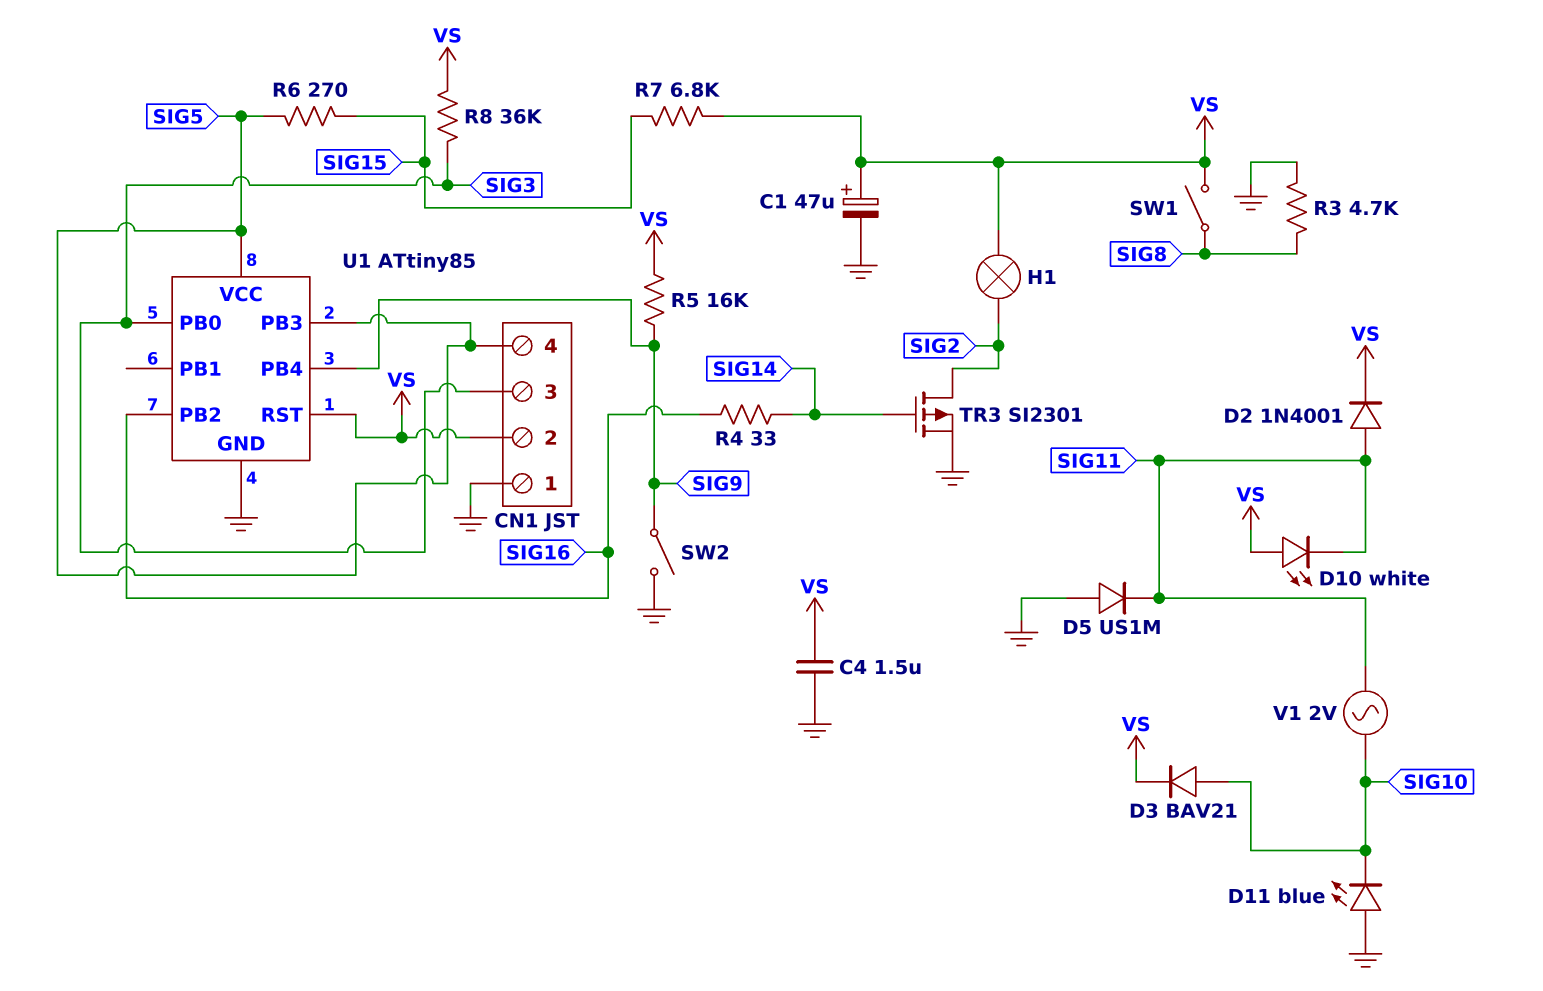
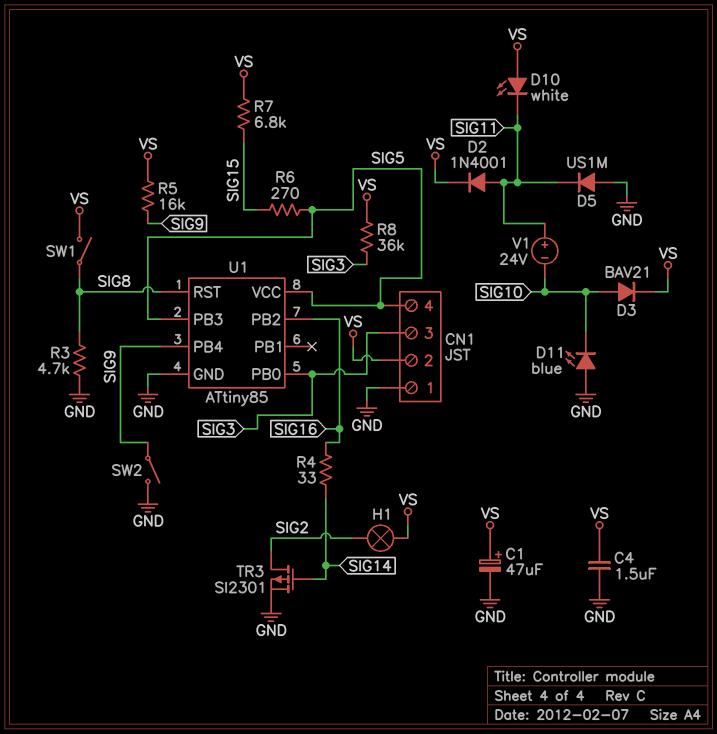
U1 pin RST: VS -> SIG8
V1: AC 2V (SIG10, SIG11) -> 24V (plus SIG11, minus SIG10)

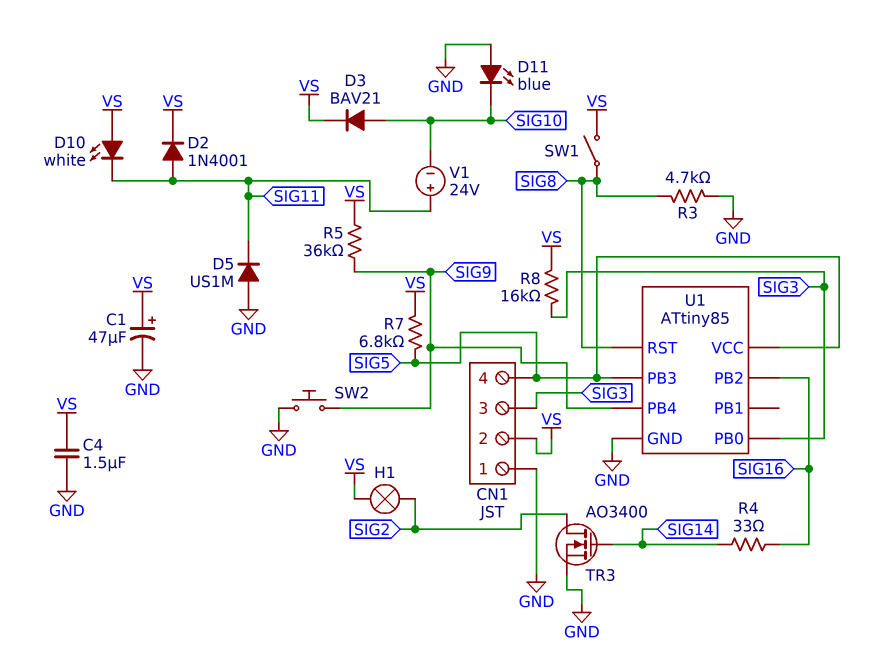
R5: 16k (SIG9, VS) -> 36k (SIG9, VS)
R6: 270 (SIG5, SIG15) -> none
R7: 6.8k (SIG15, VS) -> 6.8k (SIG5, VS)
R8: 36k (SIG3, VS) -> 16k (SIG3, VS)
SW2: switch (GND, SIG9) -> button (GND, SIG9)
TR3: PMOS SI2301 (G SIG14, D SIG2, S GND) -> NMOS AO3400 (G SIG14, D SIG2, S GND)

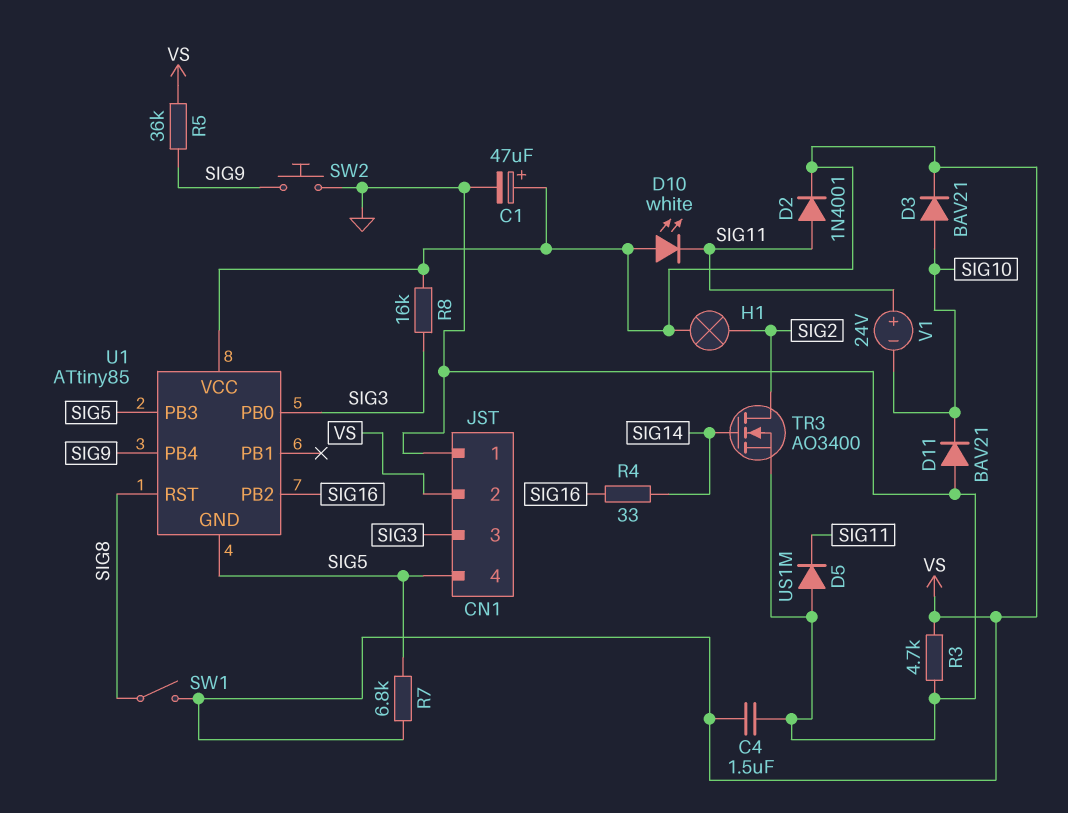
D11: LED blue (A GND, K SIG10) -> diode BAV21 (A GND, K SIG10)
R3: 4.7k (GND, SIG8) -> 4.7k (GND, VS)
U1 pin GND: GND -> SIG5
U1 pin VCC: SIG5 -> VS

